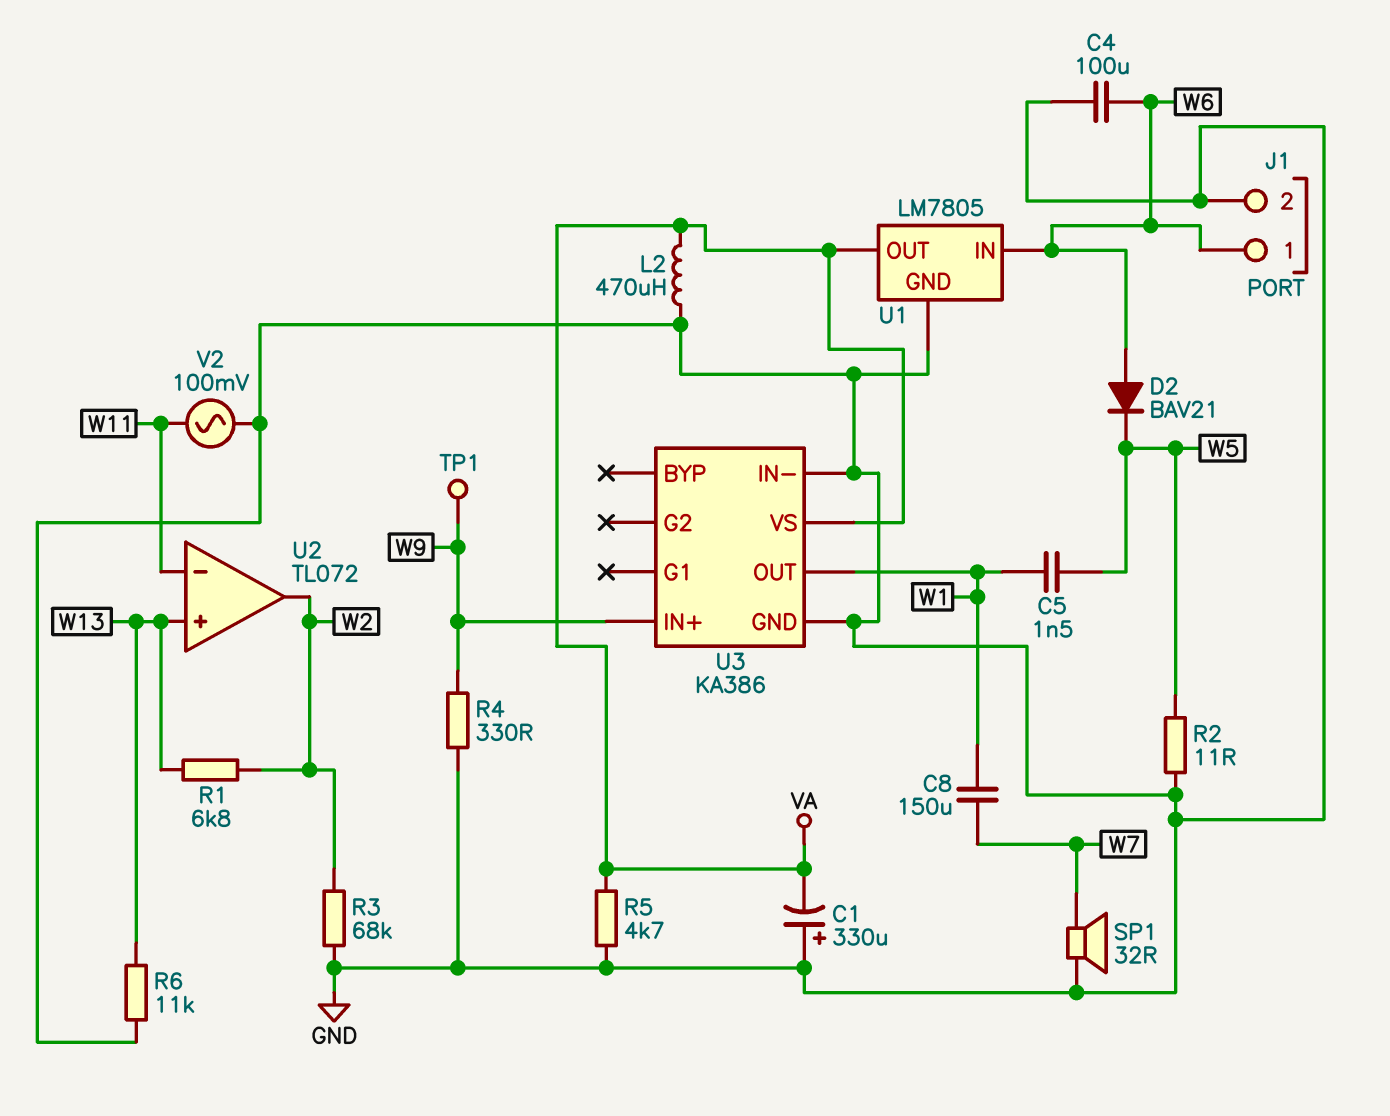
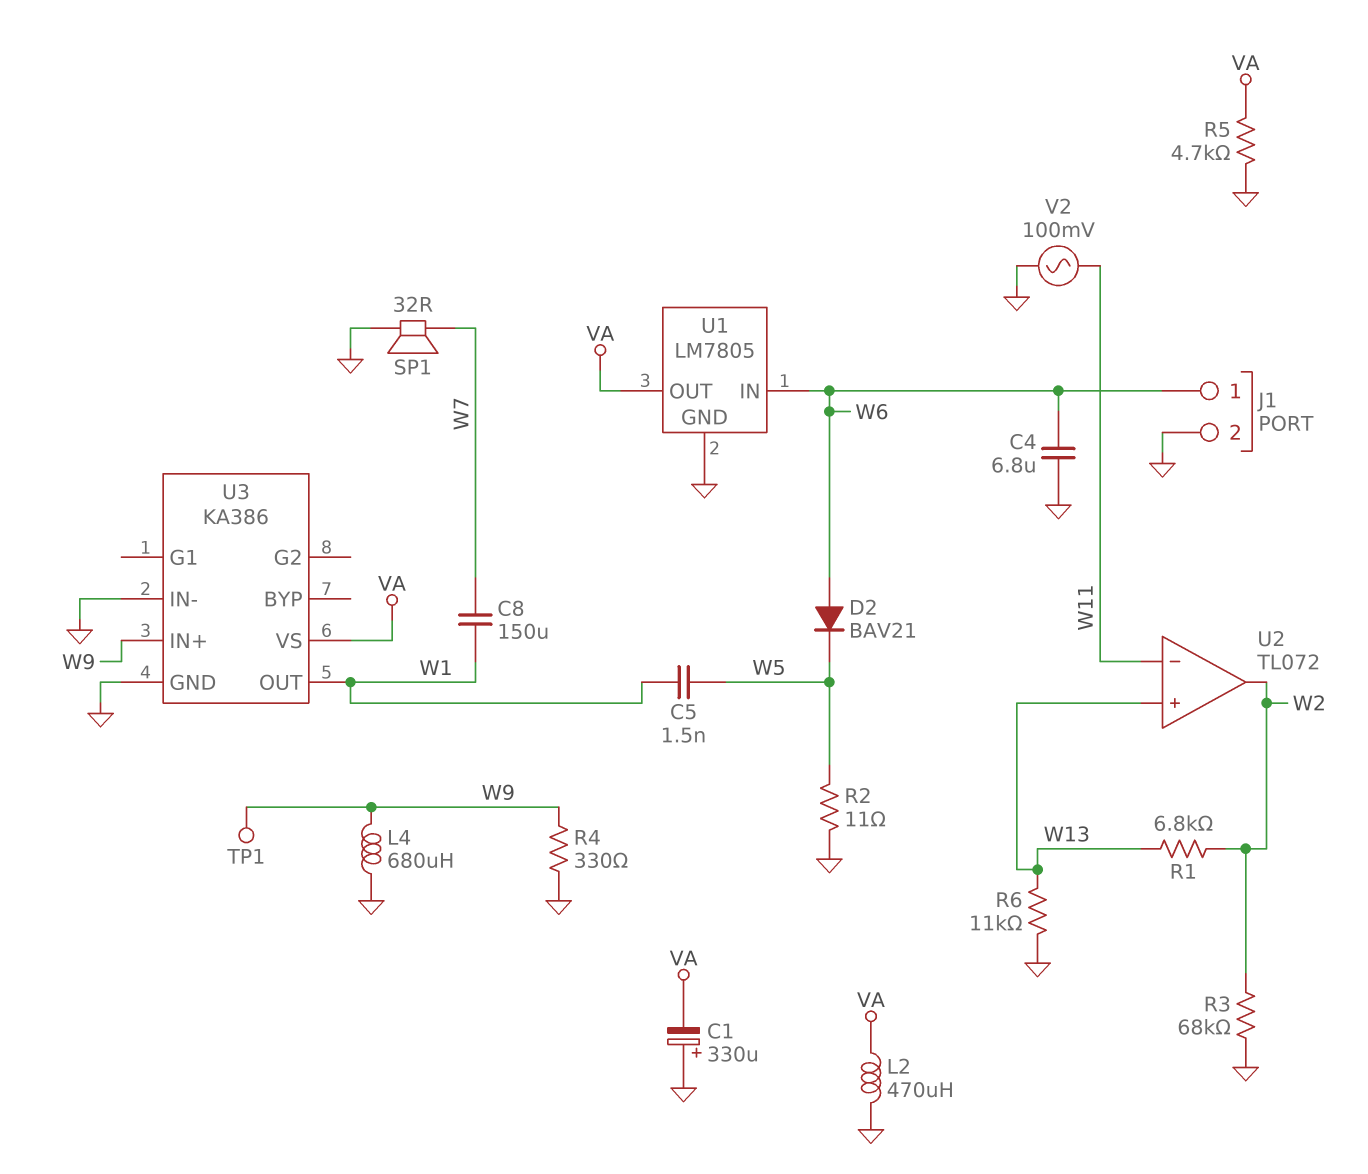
C4: 100uF (GND, W6) -> 6.8uF (GND, W6)
L4: none -> 680uH (GND, W9)

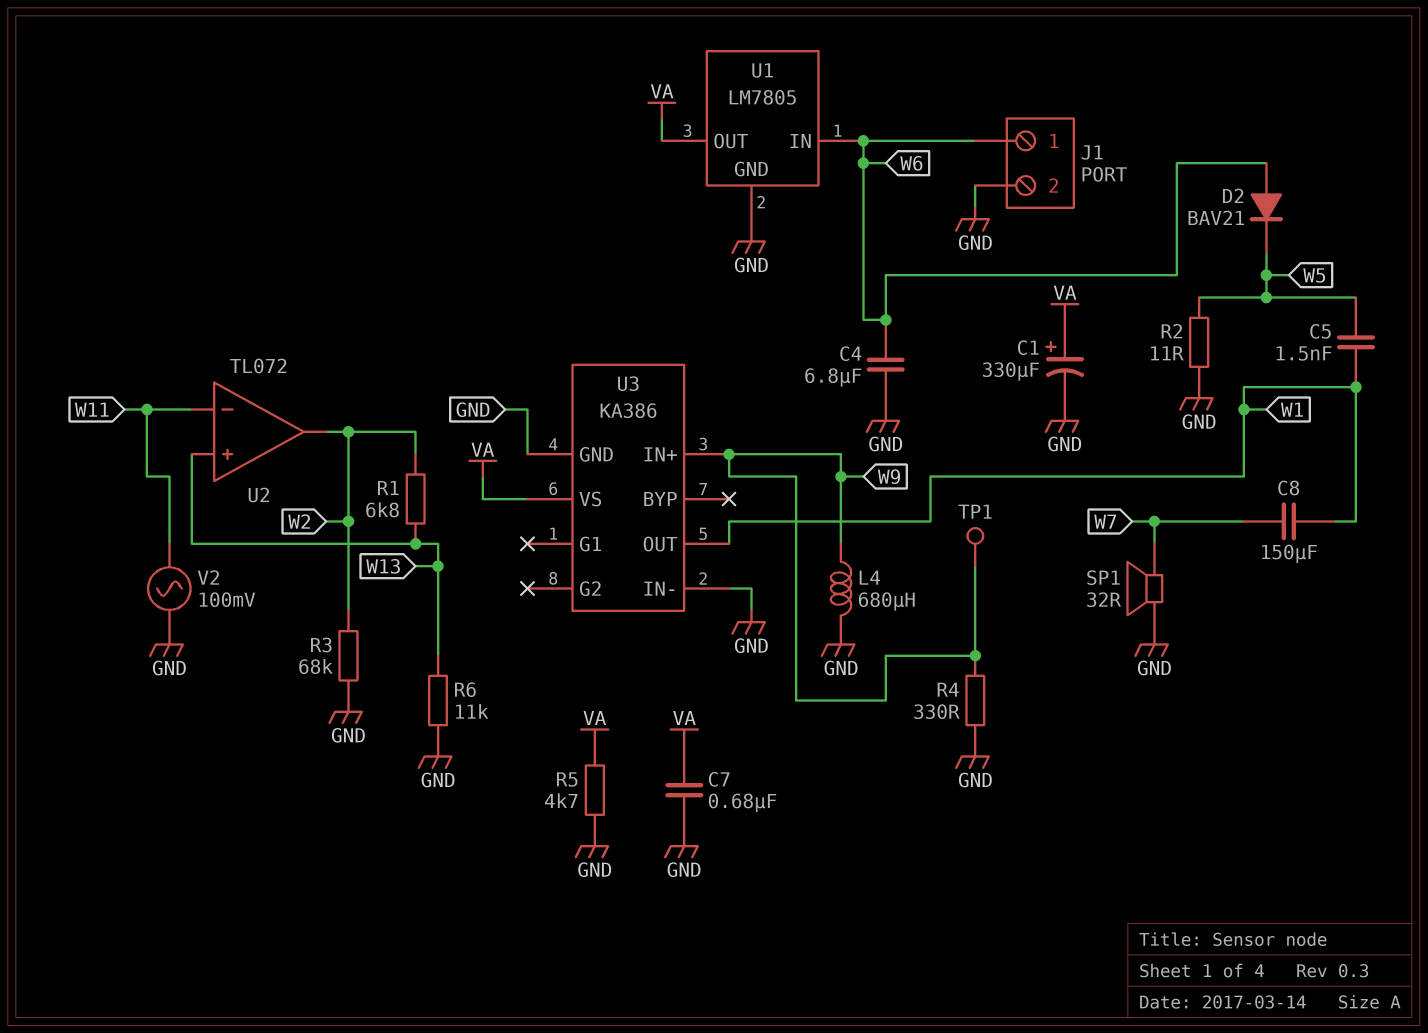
C1: 330uF (plus GND, minus VA) -> 330uF (plus VA, minus GND)
C7: none -> 680nF (GND, VA)
L2: 470uH (GND, VA) -> none

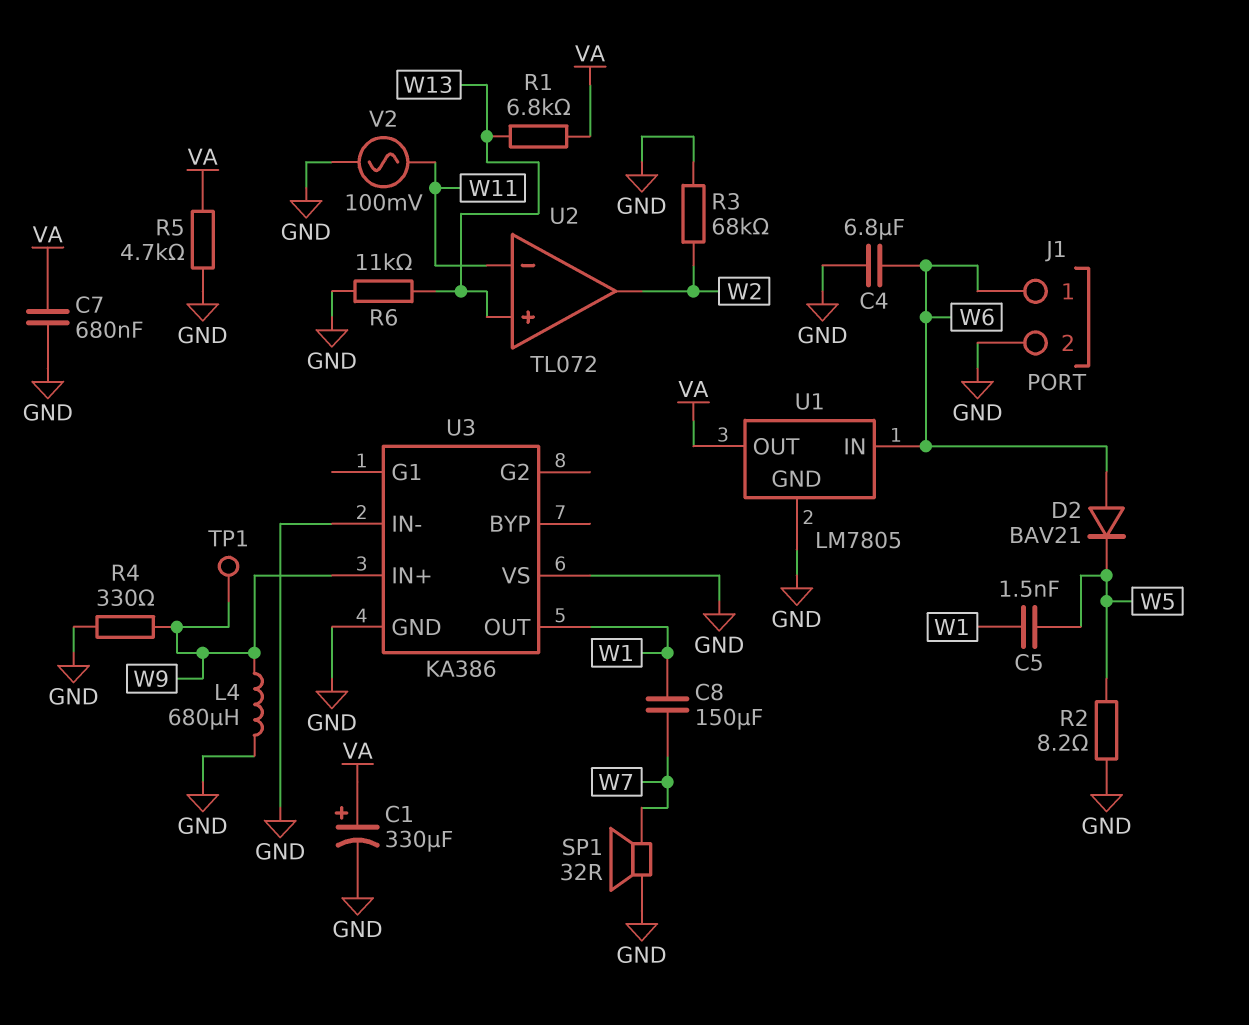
R1: 6.8k (W2, W13) -> 6.8k (VA, W13)
R2: 11 (GND, W5) -> 8.2 (GND, W5)
U3 pin VS: VA -> GND

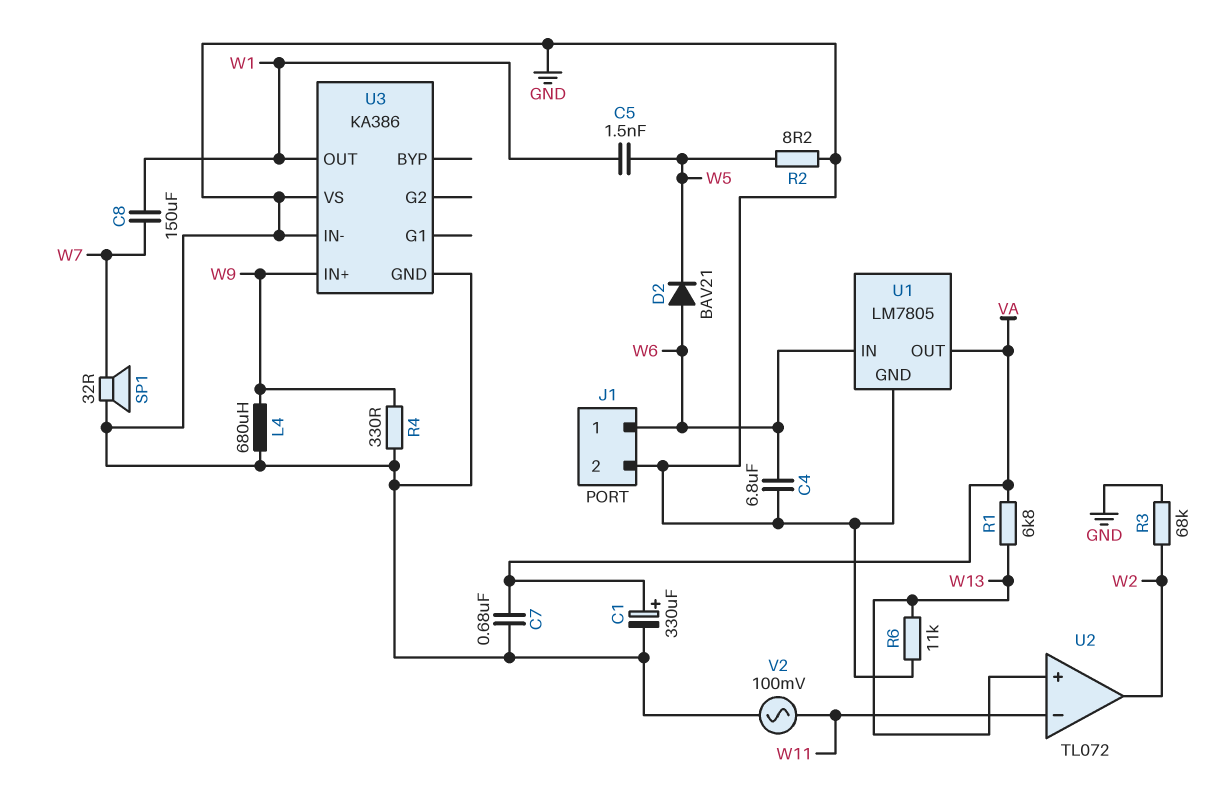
R5: 4.7k (GND, VA) -> none
TP1: test point (W9) -> none

